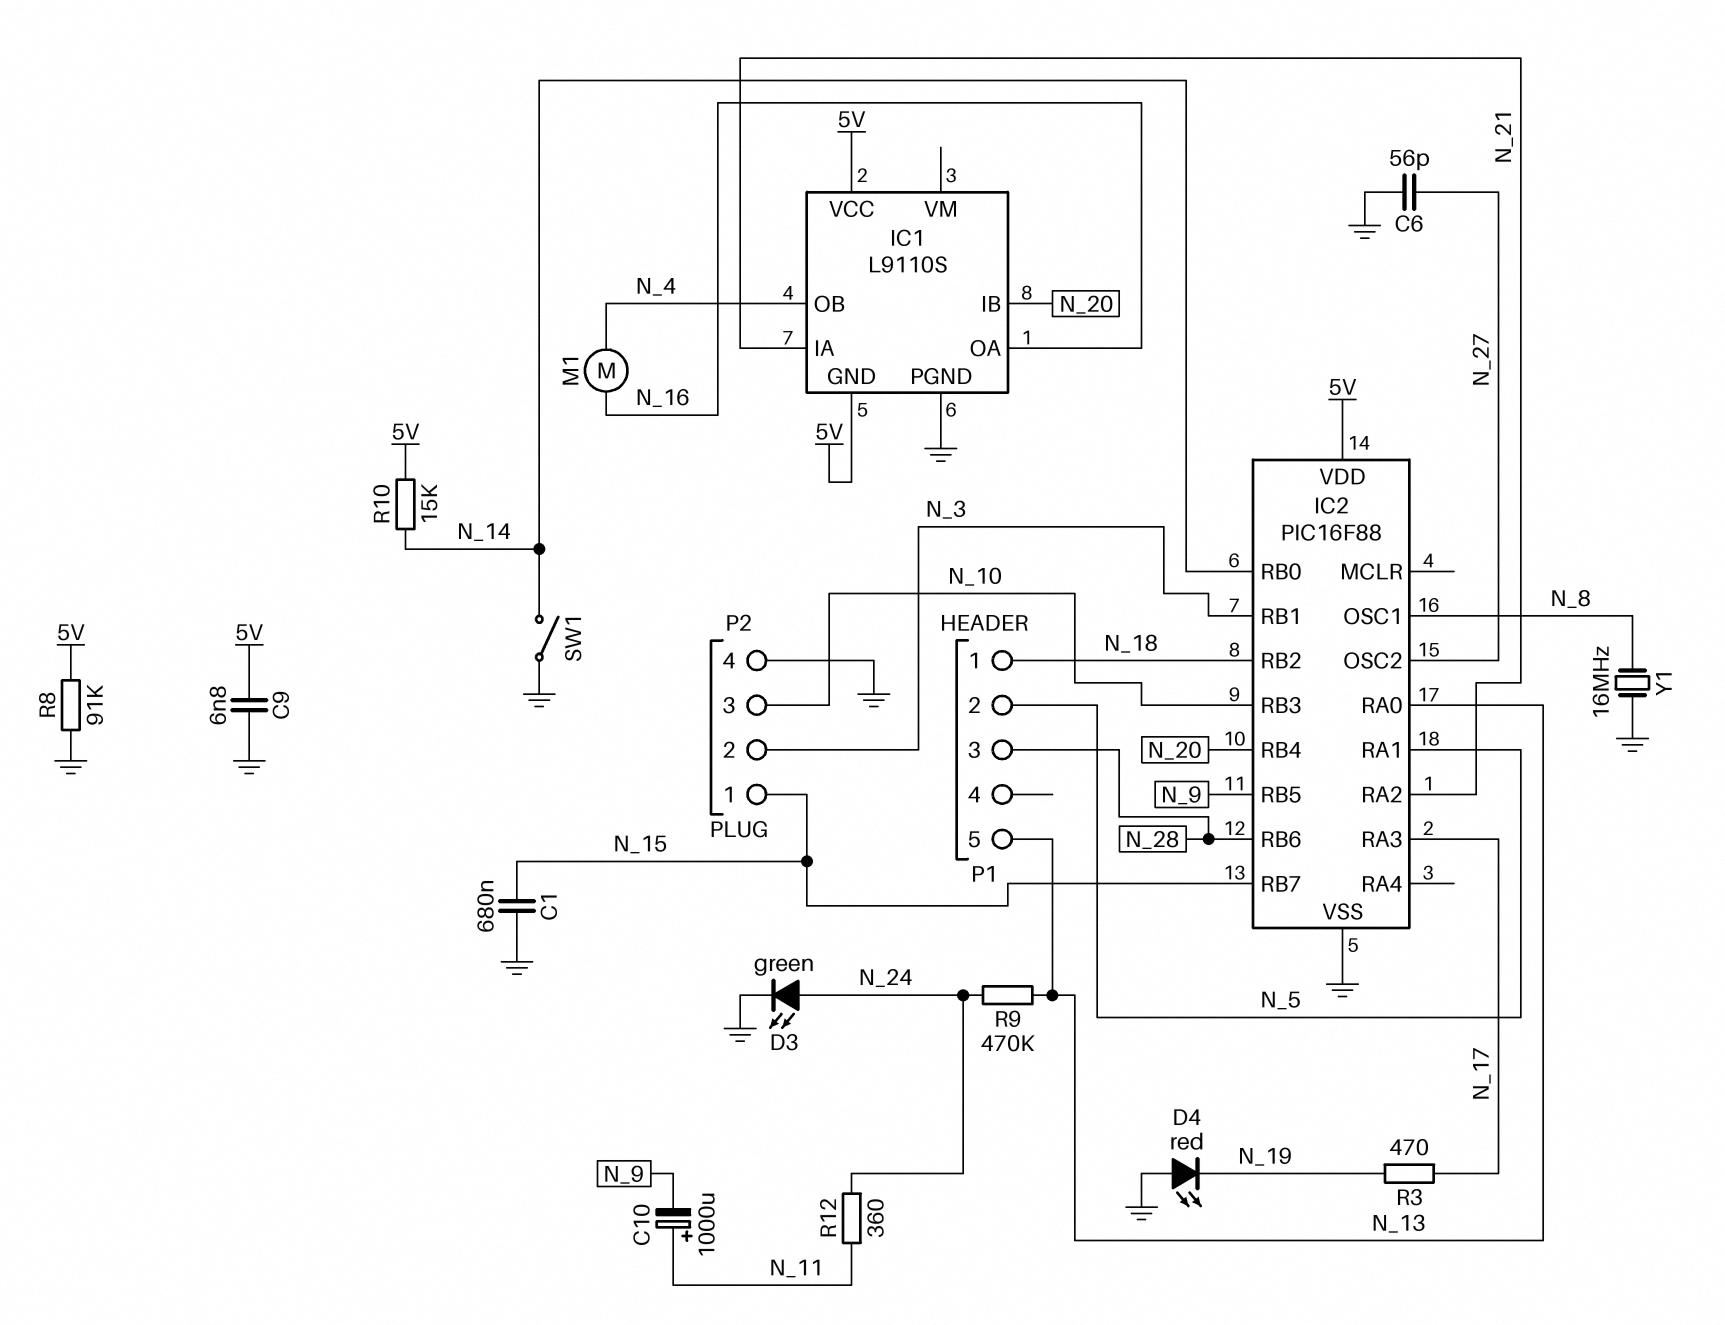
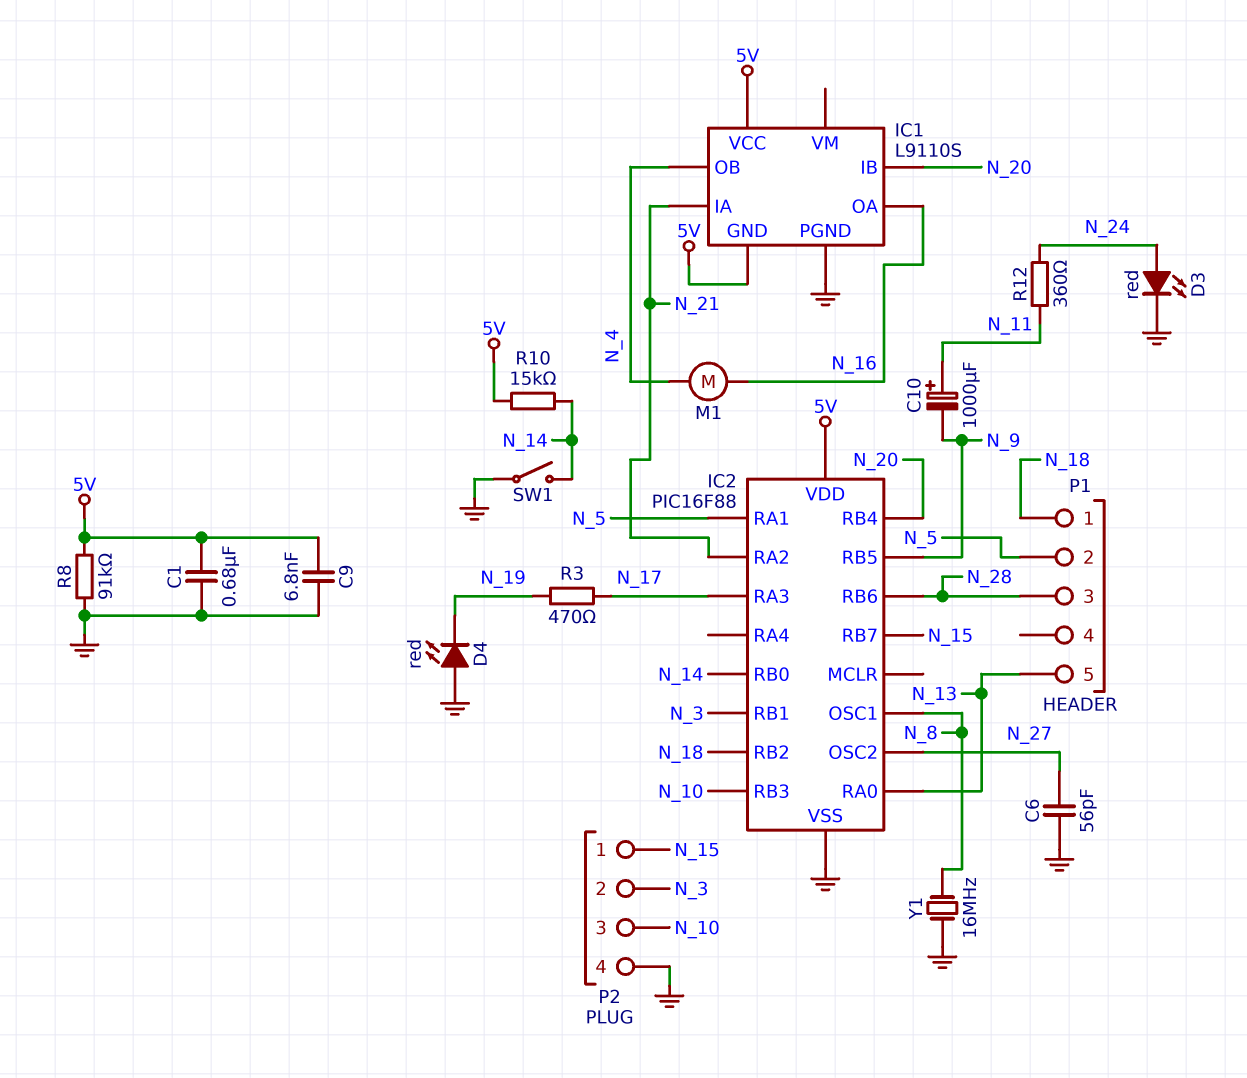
C1: 680nF (GND, N_15) -> 680nF (5V, GND)
D3: LED green (A N_24, K GND) -> LED red (A N_24, K GND)
R9: 470k (N_13, N_24) -> none

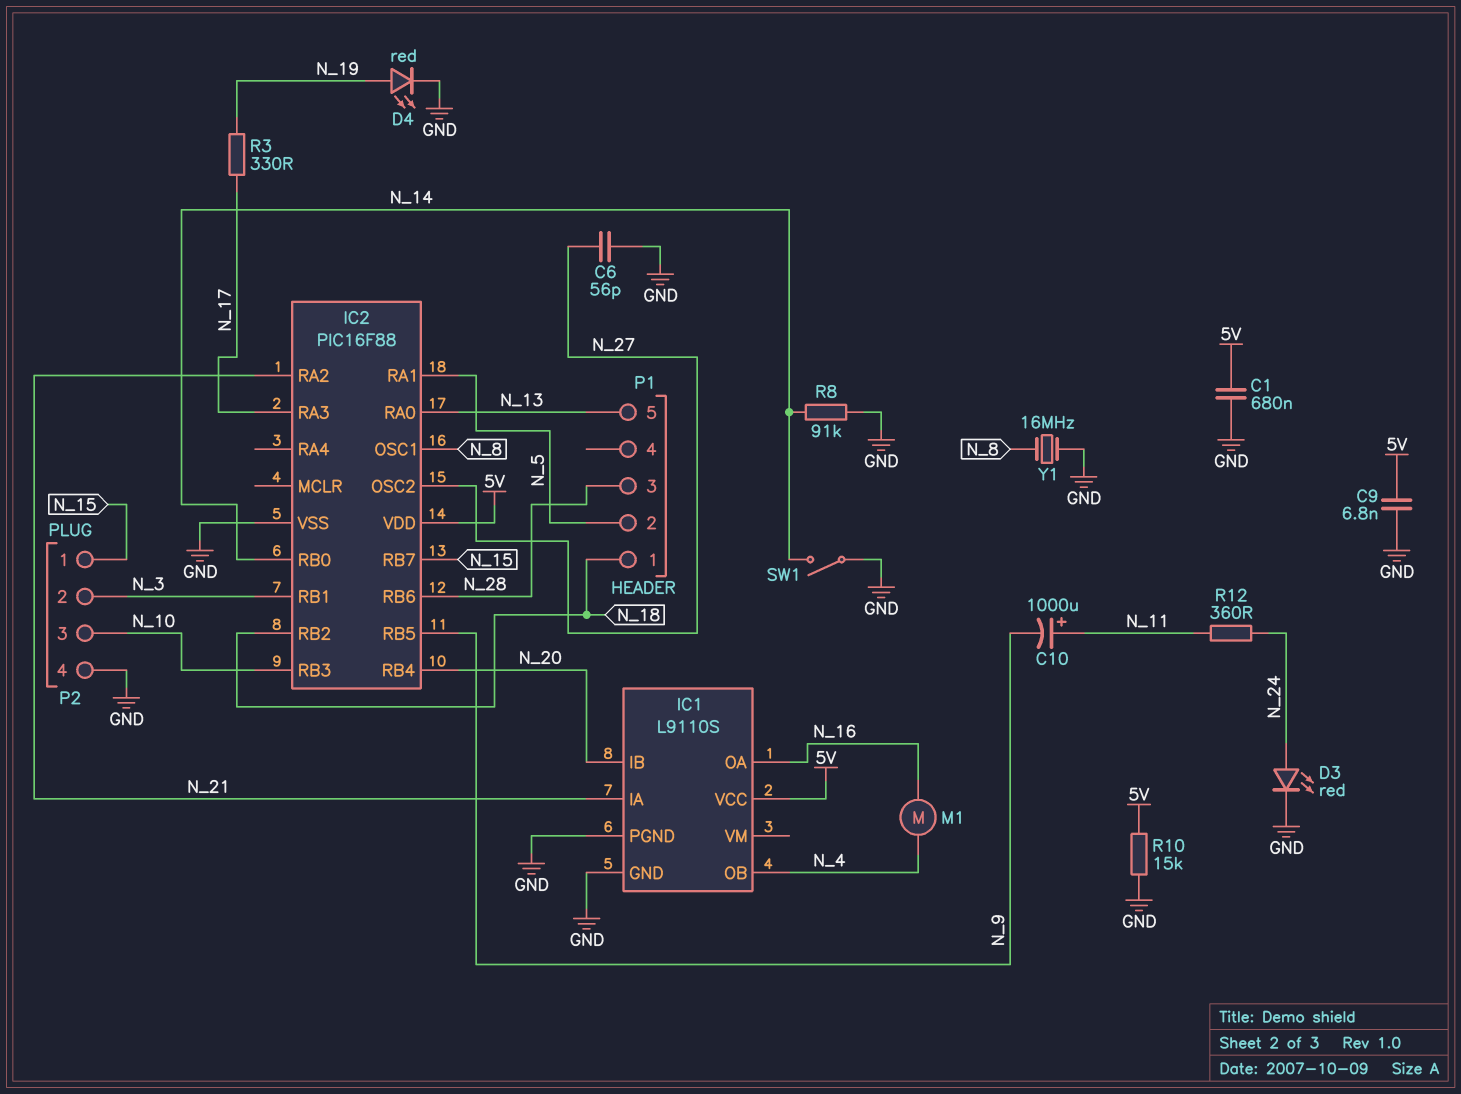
D4: LED red (A GND, K N_19) -> LED red (A N_19, K GND)
IC1 pin GND: 5V -> GND
R3: 470 (N_17, N_19) -> 330 (N_17, N_19)
R8: 91k (5V, GND) -> 91k (GND, N_14)
R10: 15k (5V, N_14) -> 15k (5V, GND)

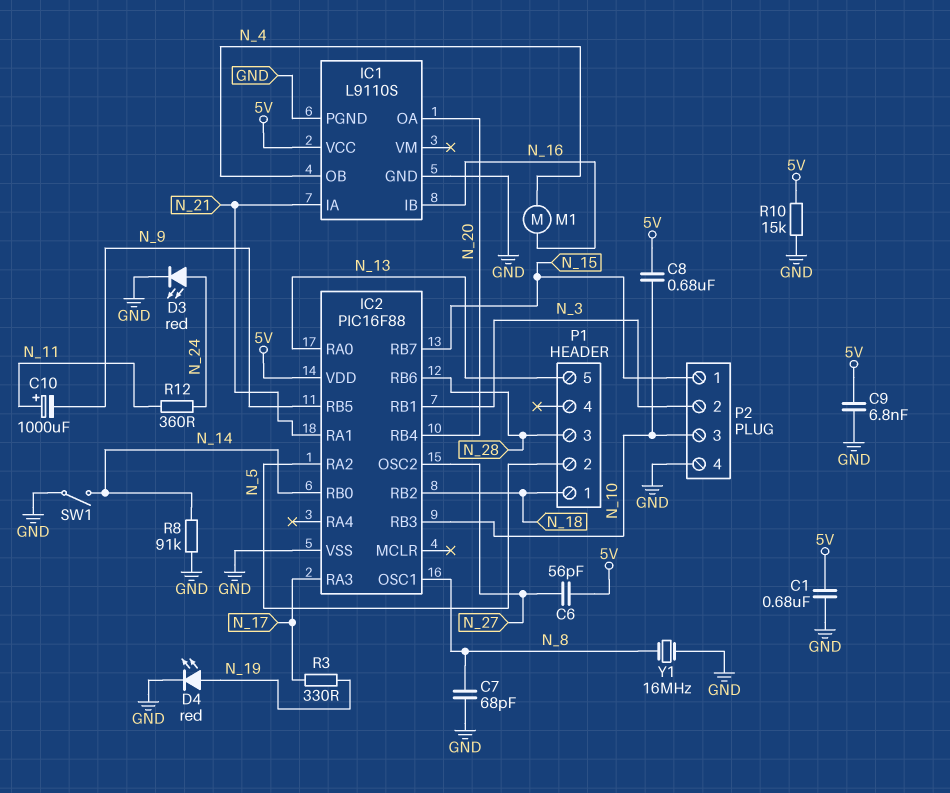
C6: 56pF (GND, N_27) -> 56pF (5V, N_27)
C7: none -> 68pF (GND, N_8)
C8: none -> 680nF (5V, N_10)
IC1 pin IB: N_20 -> N_16
IC1 pin OA: N_16 -> N_20
IC2 pin RA1: N_5 -> N_21
IC2 pin RA2: N_21 -> N_5

